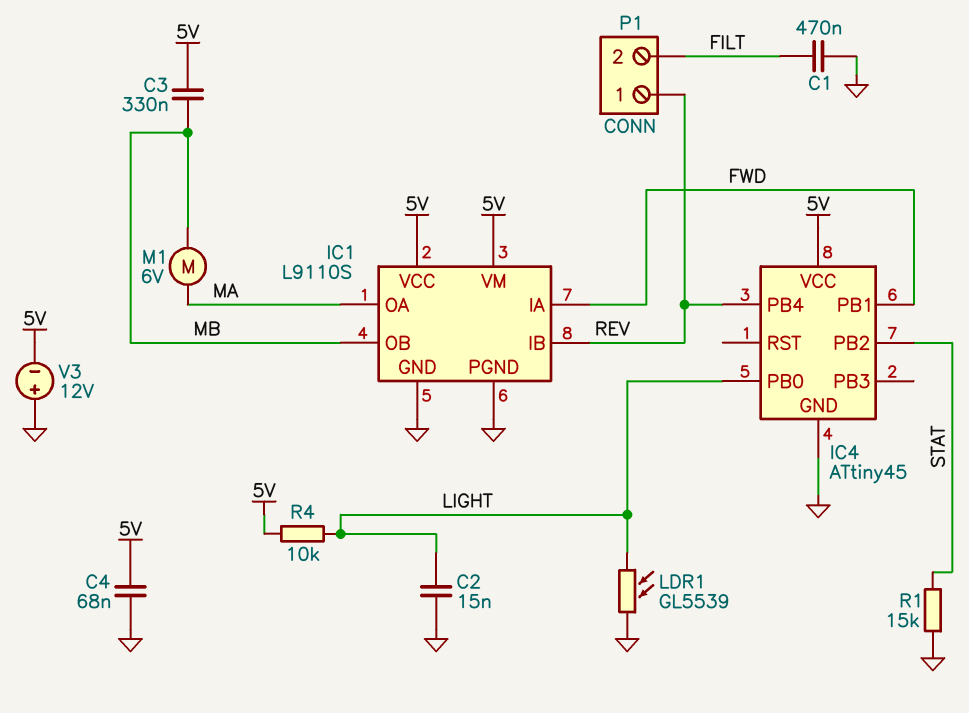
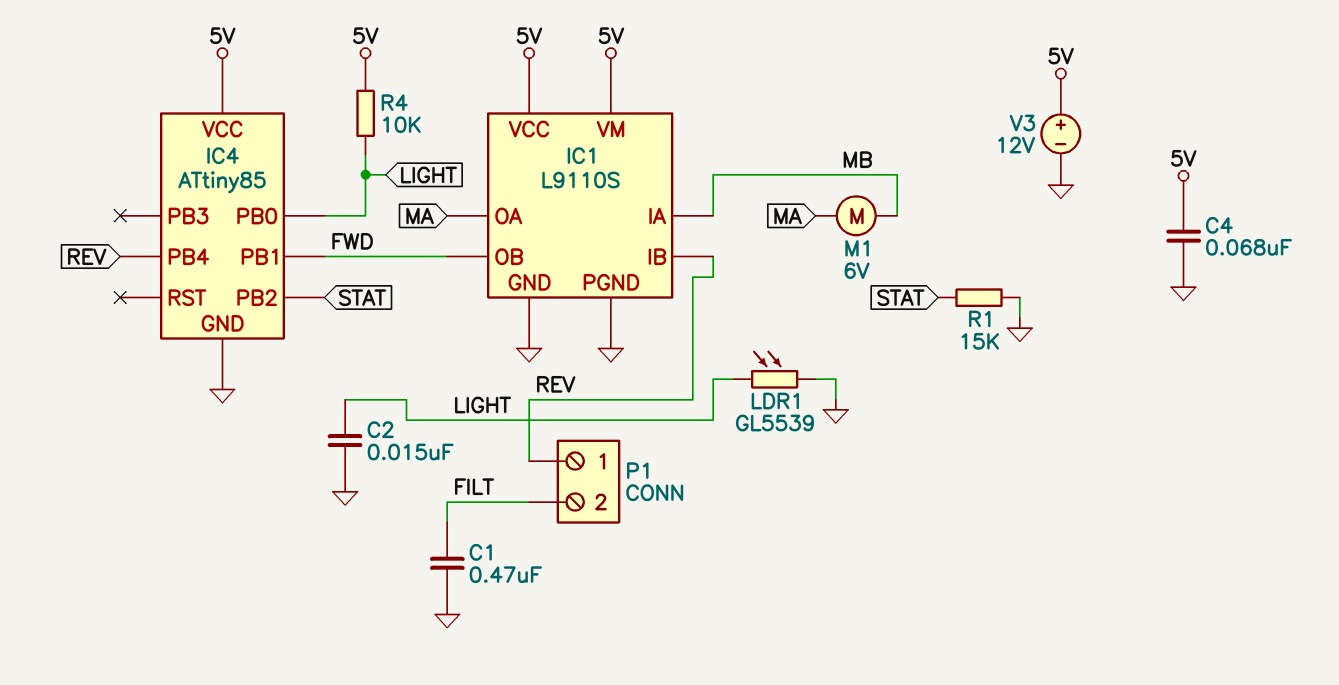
C3: 330nF (5V, MB) -> none
IC1 pin IA: FWD -> MB
IC1 pin OB: MB -> FWD
IC4: ATtiny45 -> ATtiny85
V3: 12V (plus GND, minus 5V) -> 12V (plus 5V, minus GND)

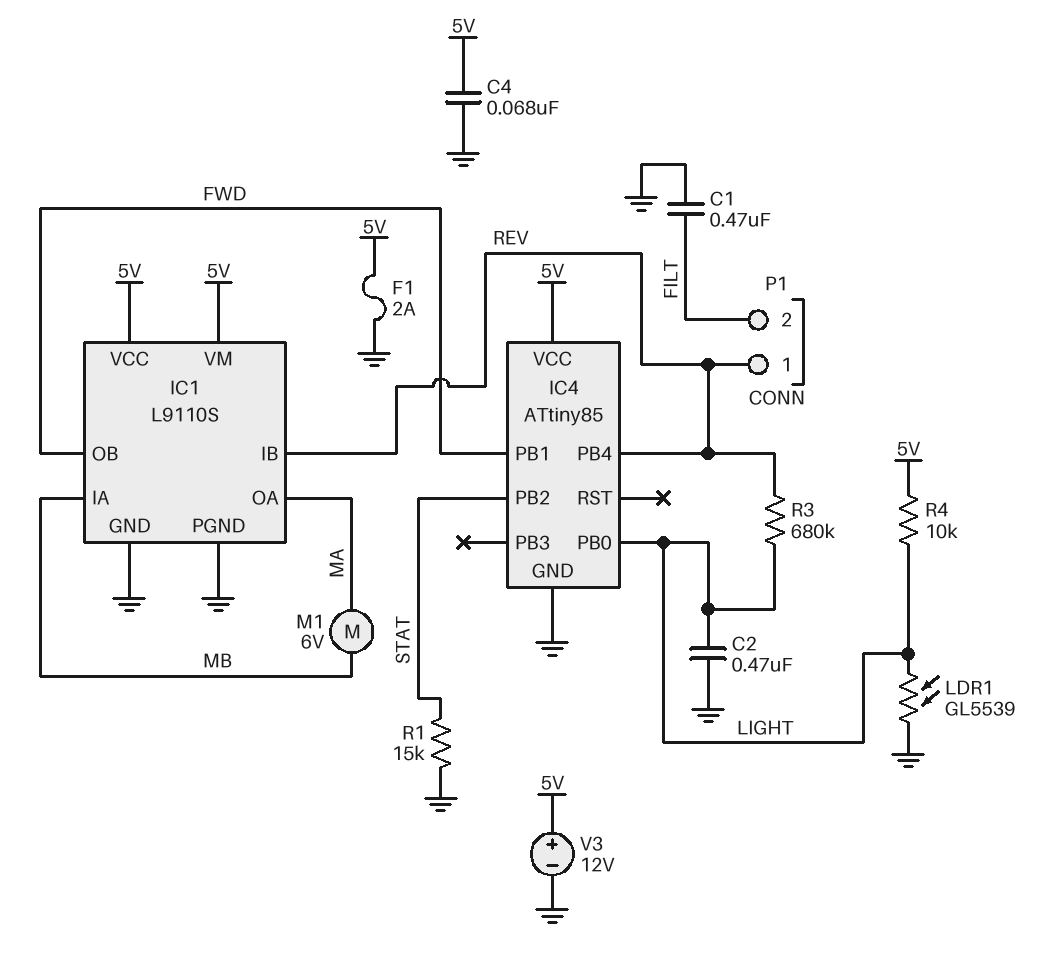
C2: 15nF (GND, LIGHT) -> 470nF (GND, LIGHT)
F1: none -> 2A (5V, GND)
R3: none -> 680k (LIGHT, REV)

